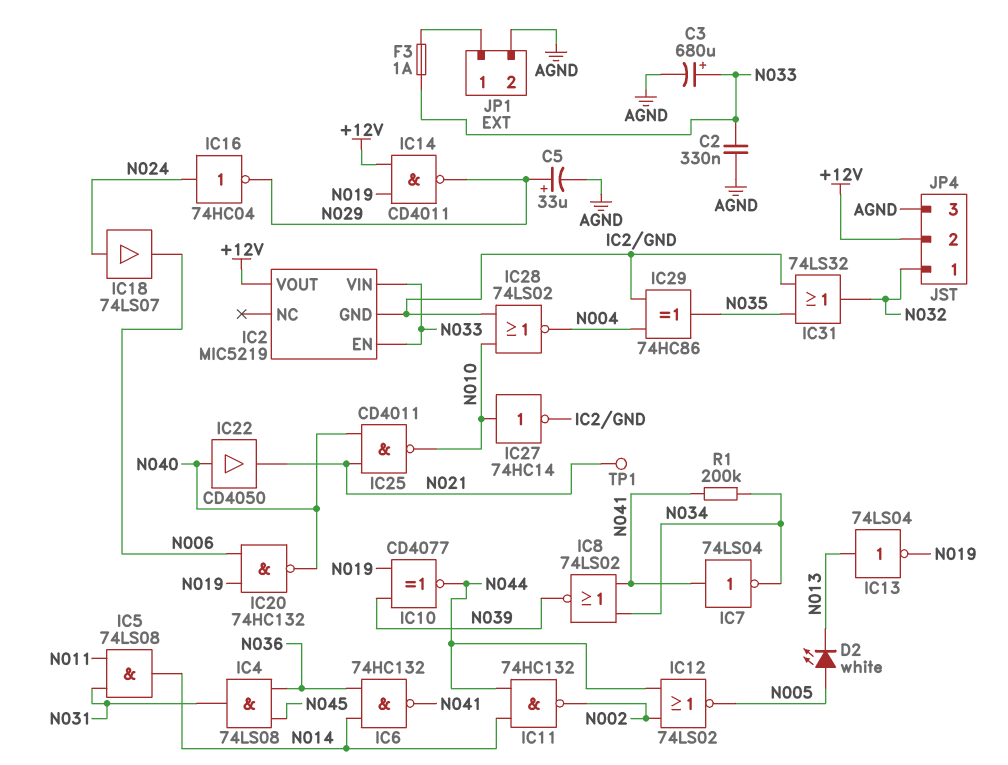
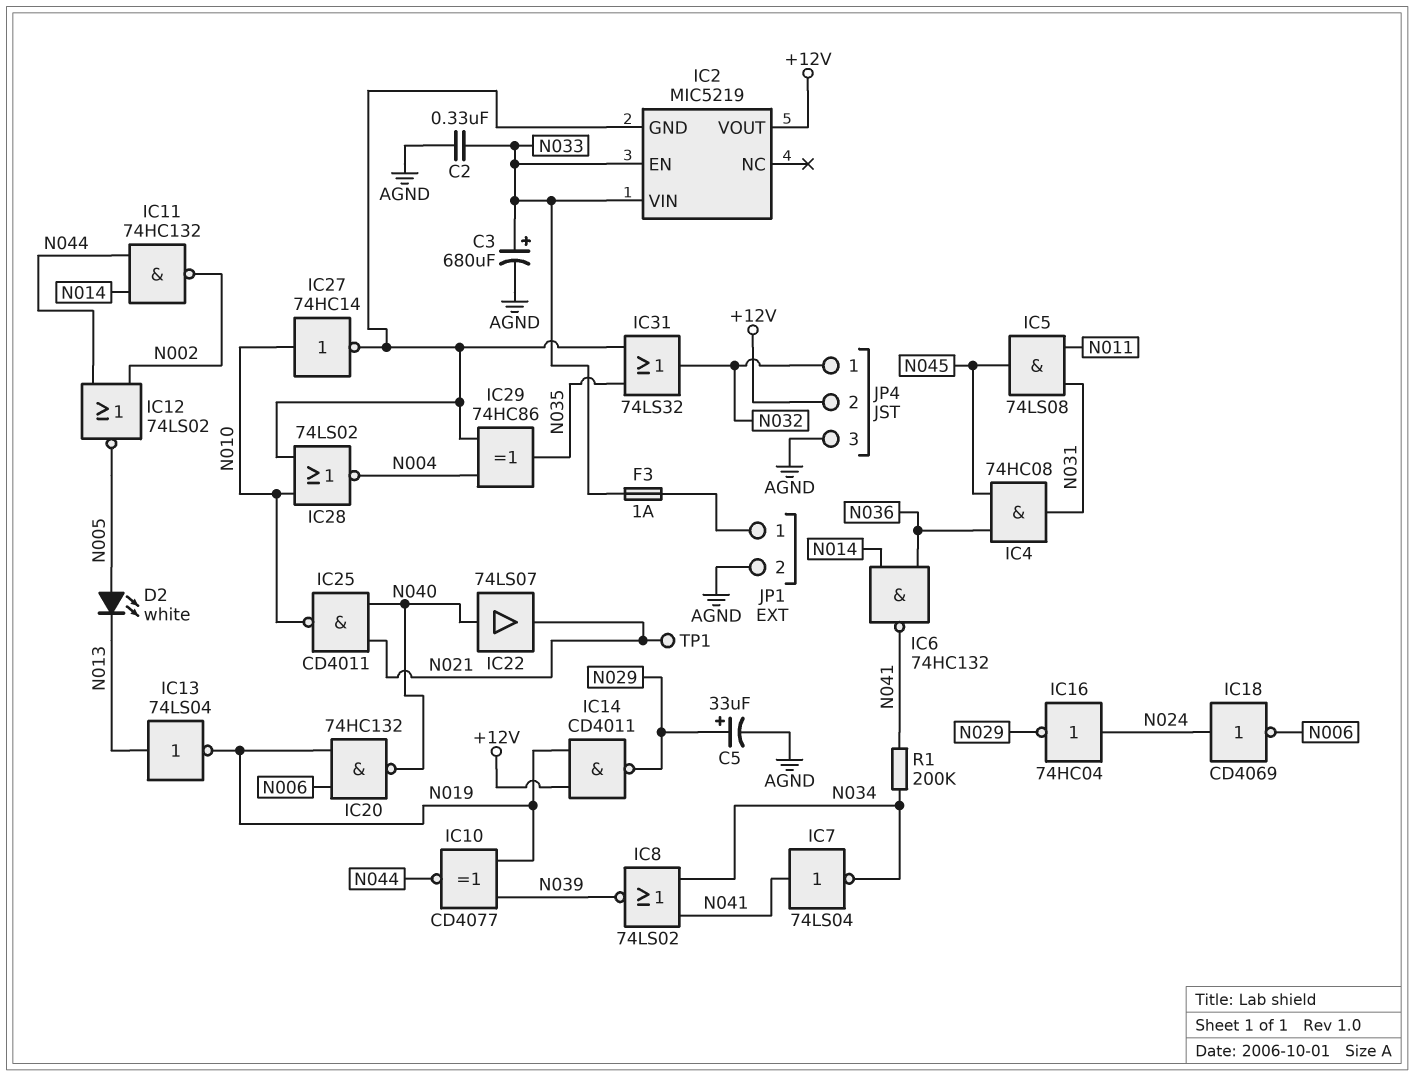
IC4: AND 74LS08 (in N036, in N045, out N031) -> AND 74HC08 (in N036, in N045, out N031)
IC5: AND 74LS08 (in N011, in N031, out N014) -> AND 74LS08 (in N011, in N031, out N045)
IC18: buffer 74LS07 (in N024, out N006) -> NOT CD4069 (in N024, out N006)
IC22: buffer CD4050 (in N040, out N021) -> buffer 74LS07 (in N040, out N021)

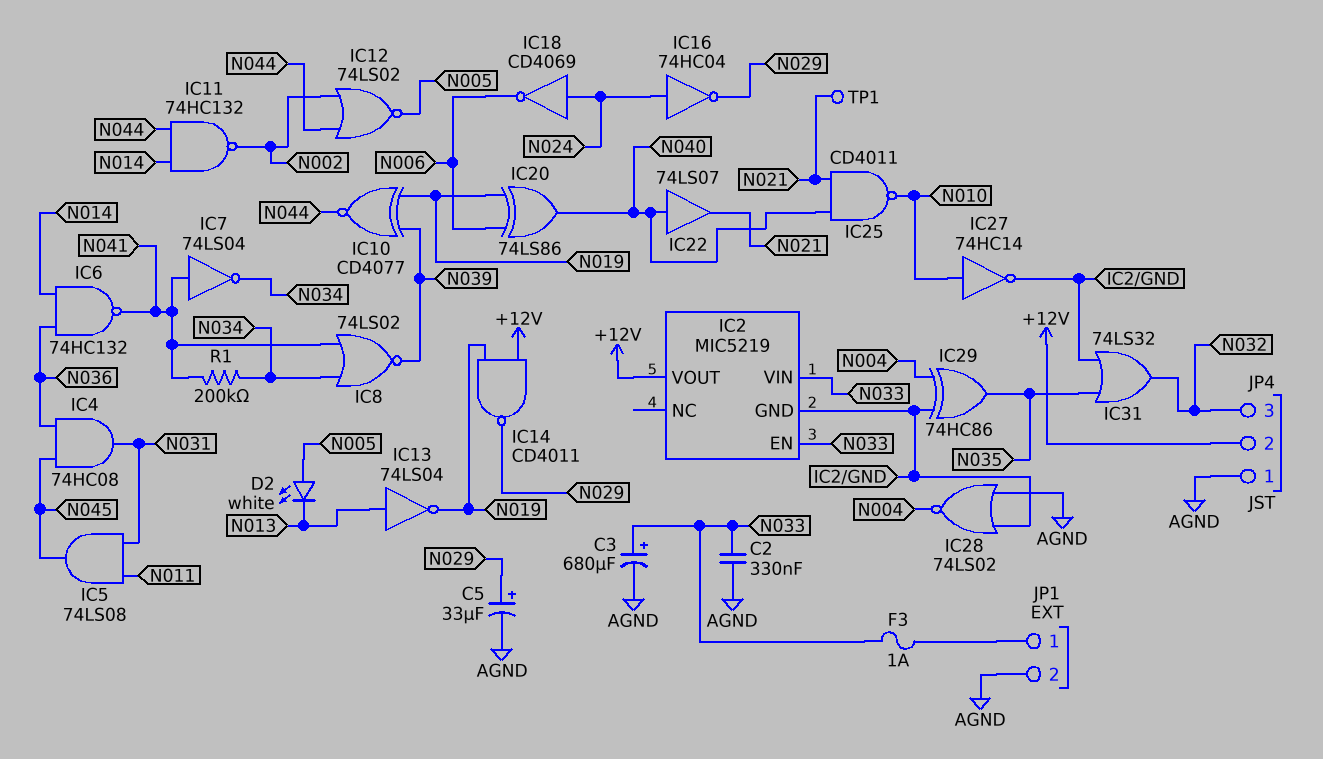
IC20: NAND 74HC132 (in N006, in N019, out N040) -> XOR 74LS86 (in N006, in N019, out N040)
IC28: NOR 74LS02 (in IC2/GND, in N010, out N004) -> NOR 74LS02 (in AGND, in IC2/GND, out N004)
JP4 pin 1: N032 -> AGND
JP4 pin 3: AGND -> N032

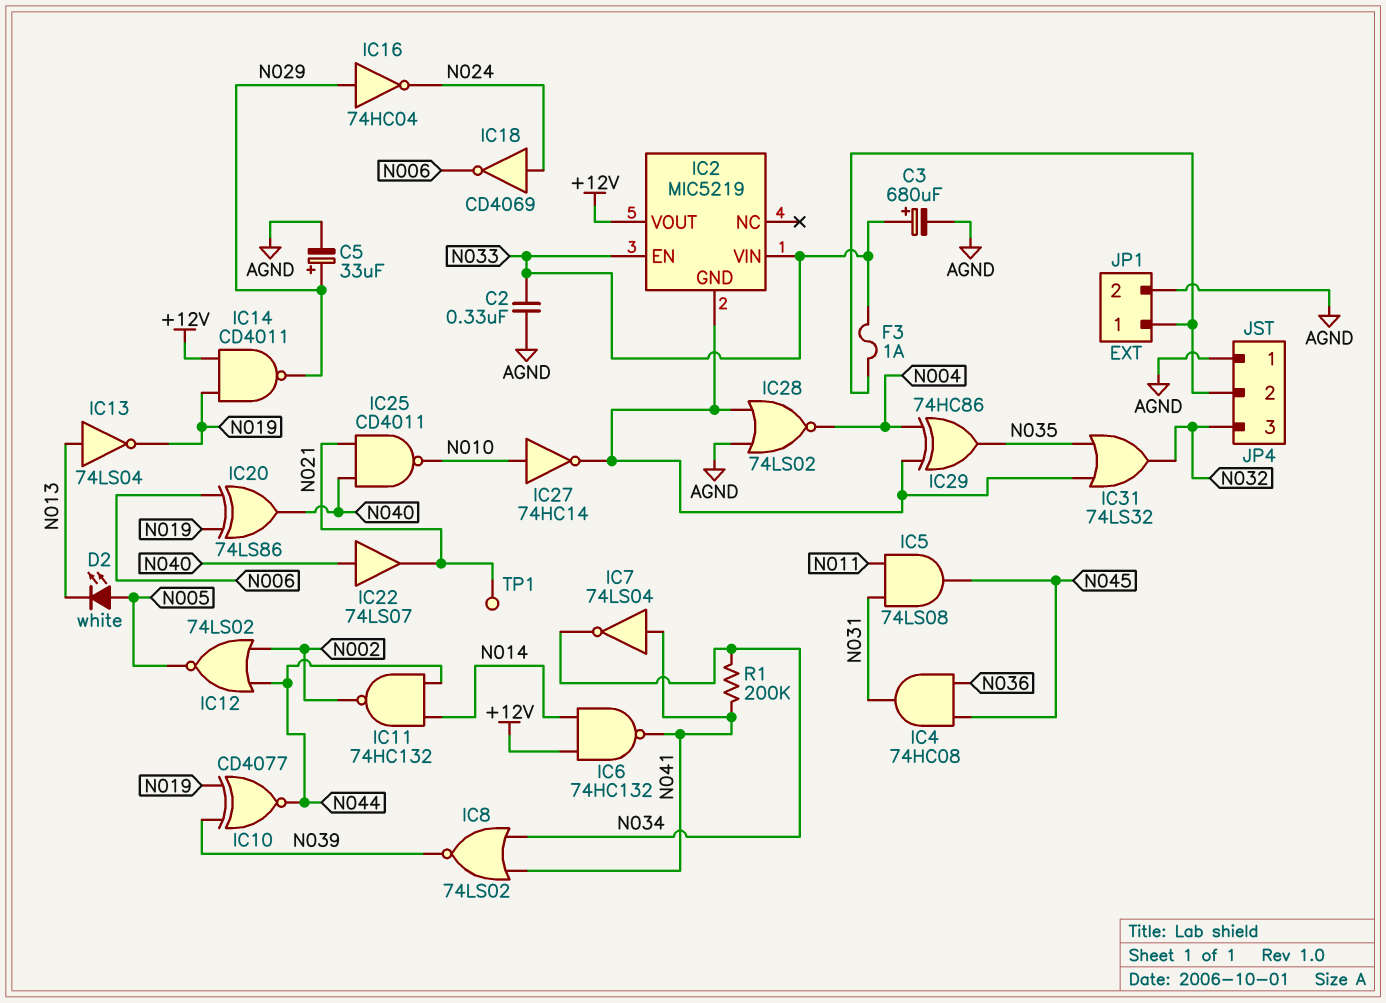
IC6: NAND 74HC132 (in N014, in N036, out N041) -> NAND 74HC132 (in +12V, in N014, out N041)
IC16: NOT 74HC04 (in N024, out N029) -> NOT 74HC04 (in N029, out N024)
JP4 pin 2: +12V -> JP1/1

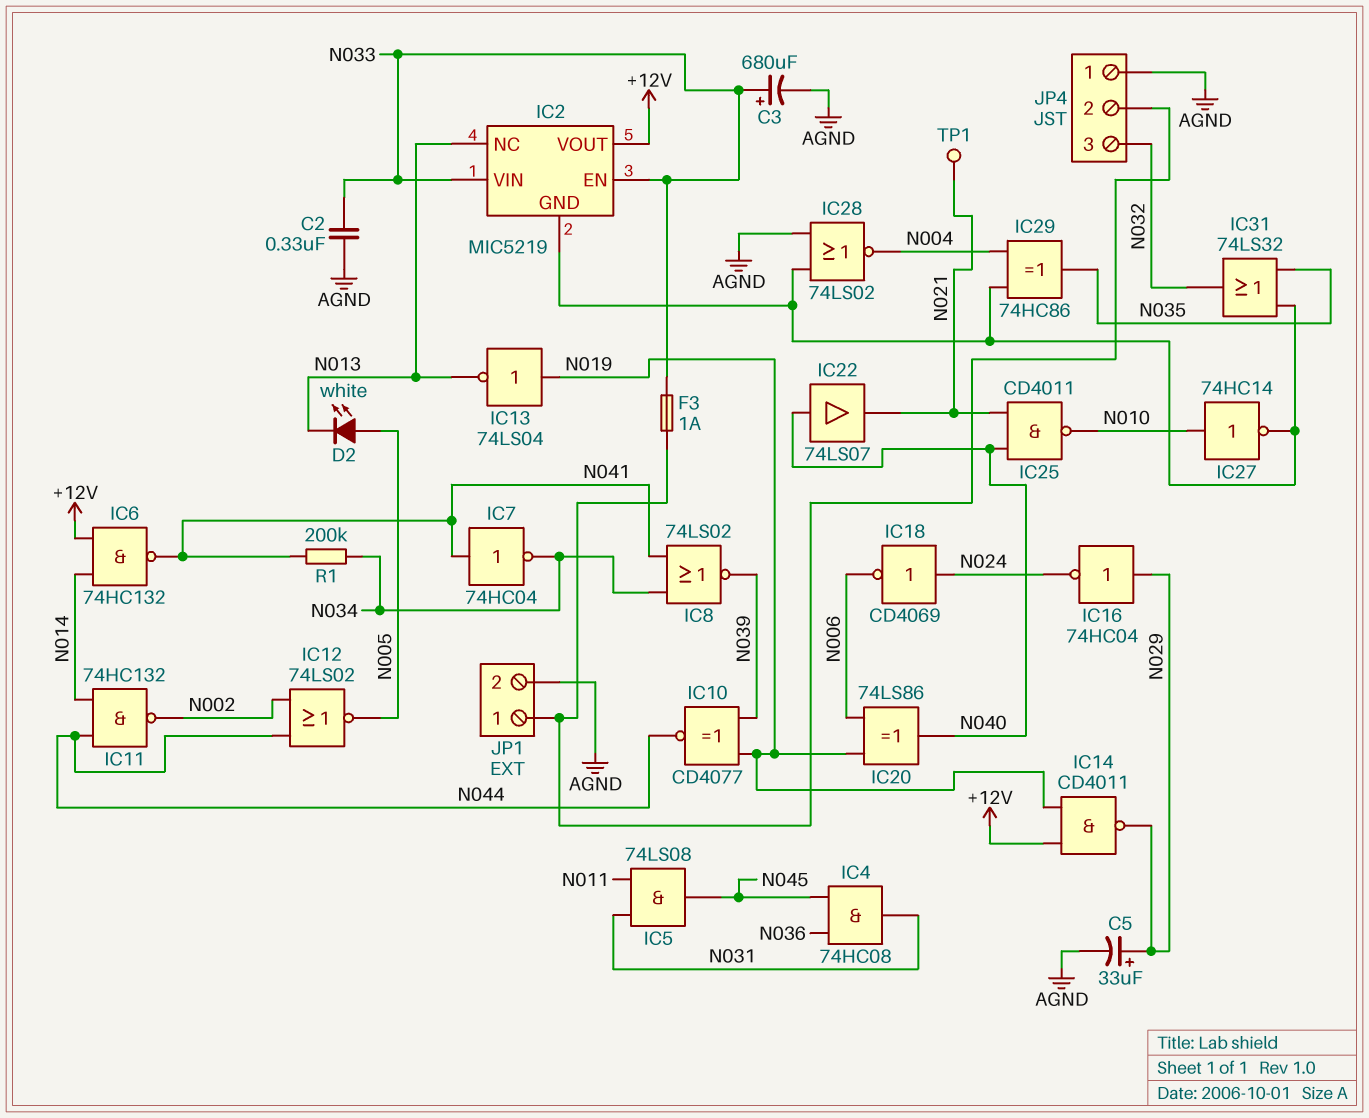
IC2 pin NC: none -> N013
IC7: NOT 74LS04 (in N041, out N034) -> NOT 74HC04 (in N041, out N034)
IC13: NOT 74LS04 (in N013, out N019) -> NOT 74LS04 (in N019, out N013)

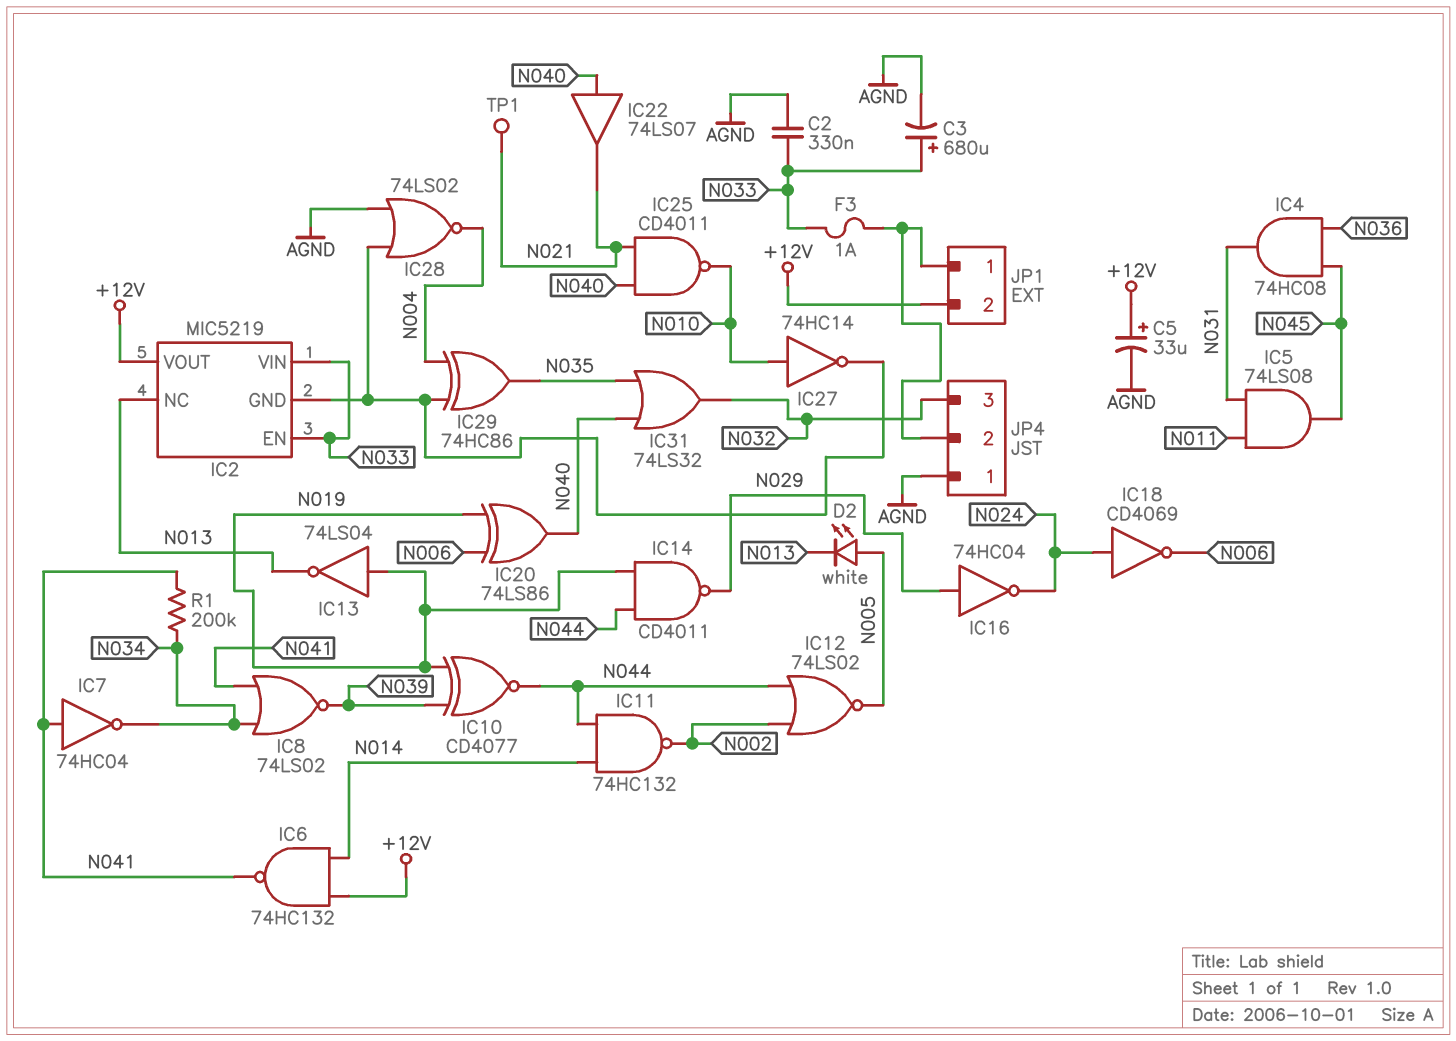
C5: 33uF (plus N029, minus AGND) -> 33uF (plus +12V, minus AGND)
IC14: NAND CD4011 (in +12V, in N019, out N029) -> NAND CD4011 (in N019, in N044, out N029)
IC31: OR 74LS32 (in IC2/GND, in N035, out N032) -> OR 74LS32 (in N035, in N040, out N032)
JP1 pin 2: AGND -> +12V

